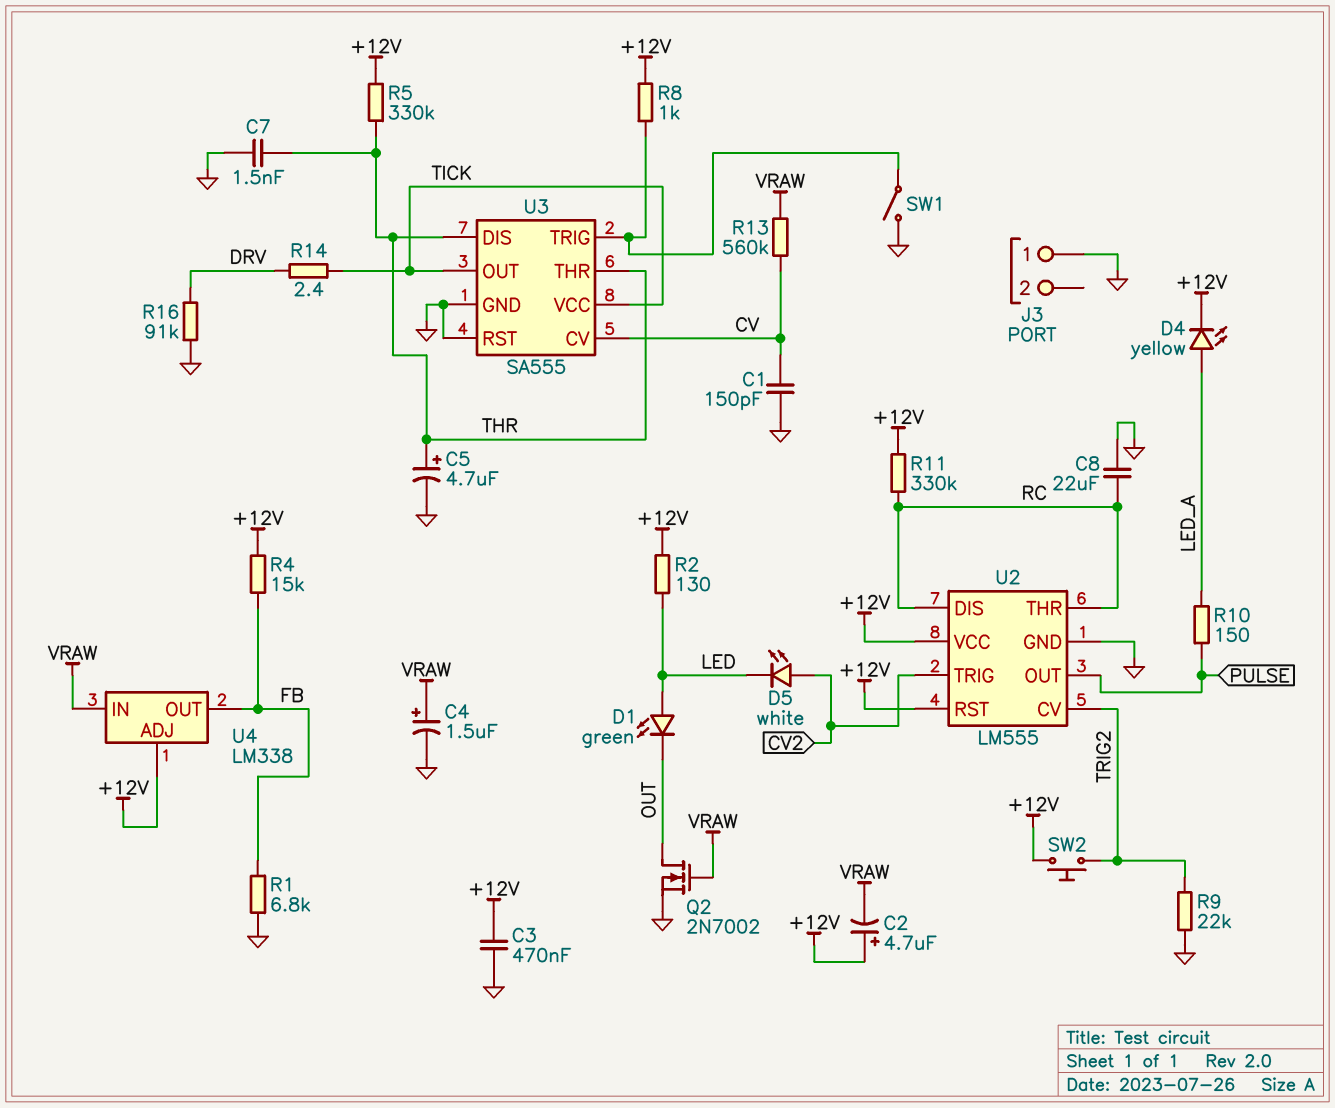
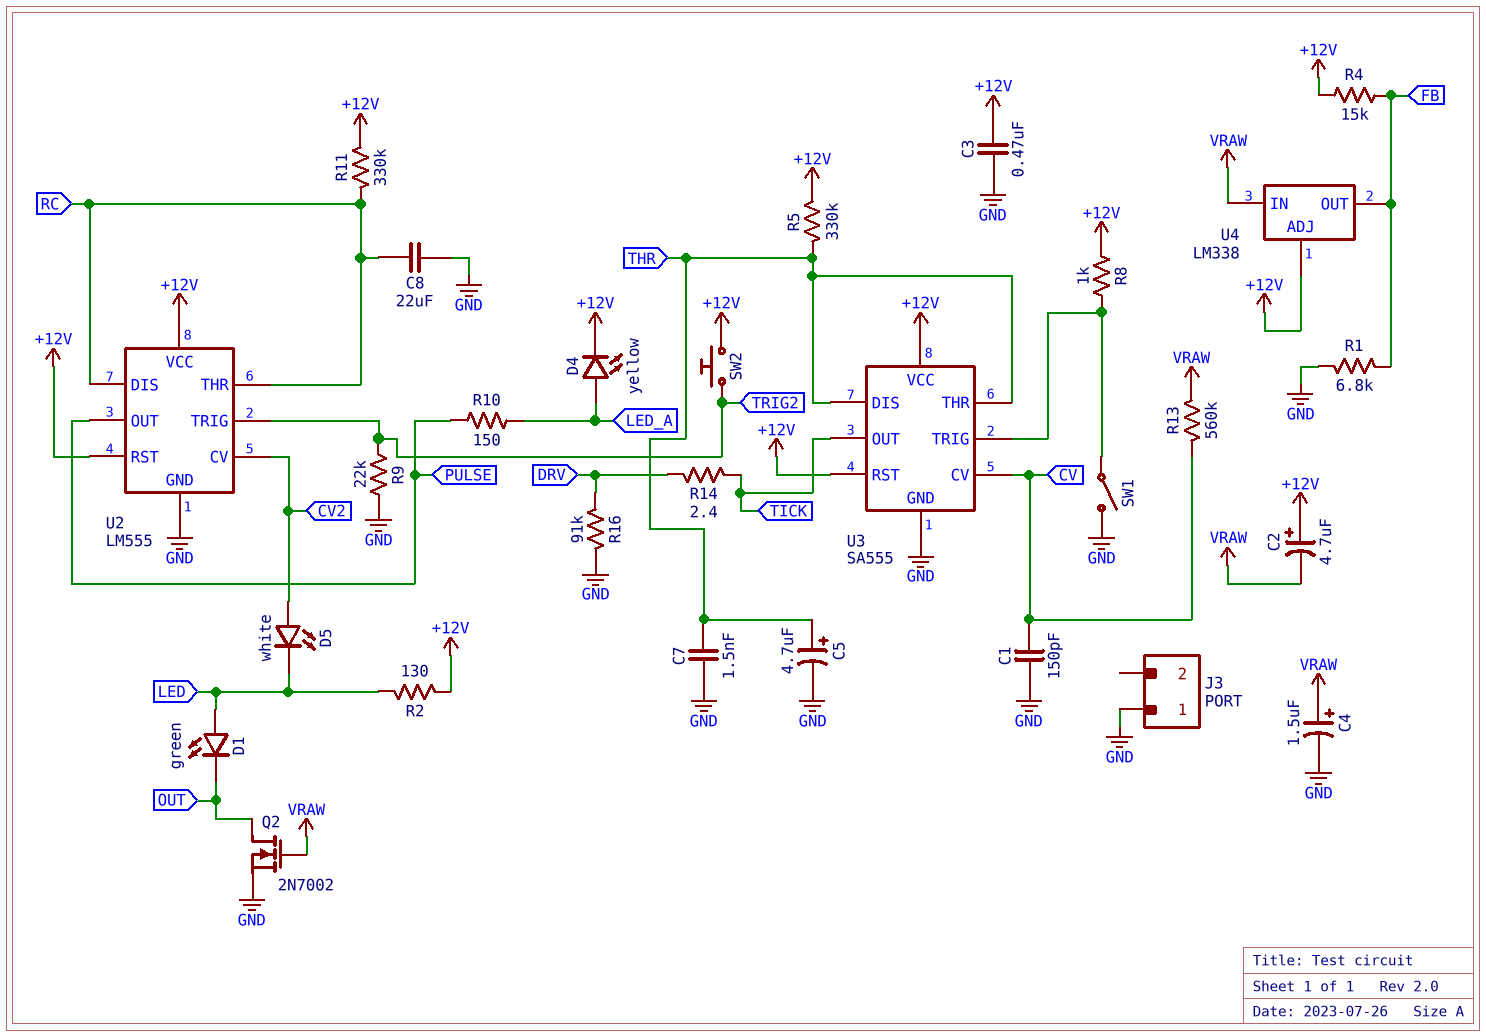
U2 pin CV: TRIG2 -> CV2
U2 pin TRIG: CV2 -> TRIG2
U3 pin RST: GND -> +12V
U3 pin VCC: TICK -> +12V

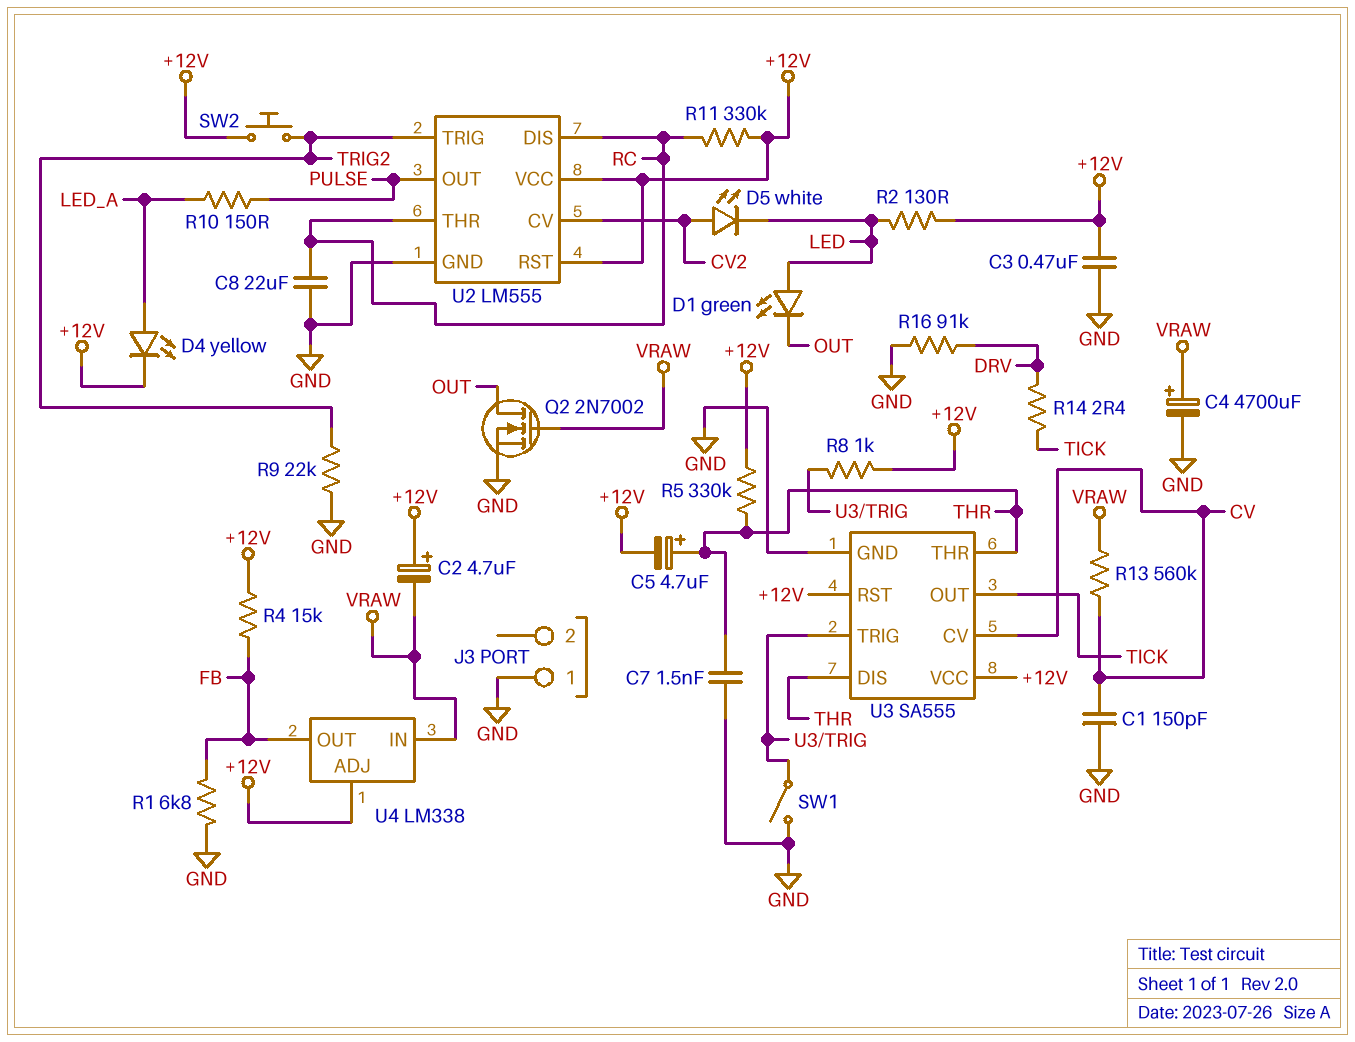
C4: 1.5uF (plus VRAW, minus GND) -> 4700uF (plus VRAW, minus GND)
C5: 4.7uF (plus THR, minus GND) -> 4.7uF (plus THR, minus +12V)

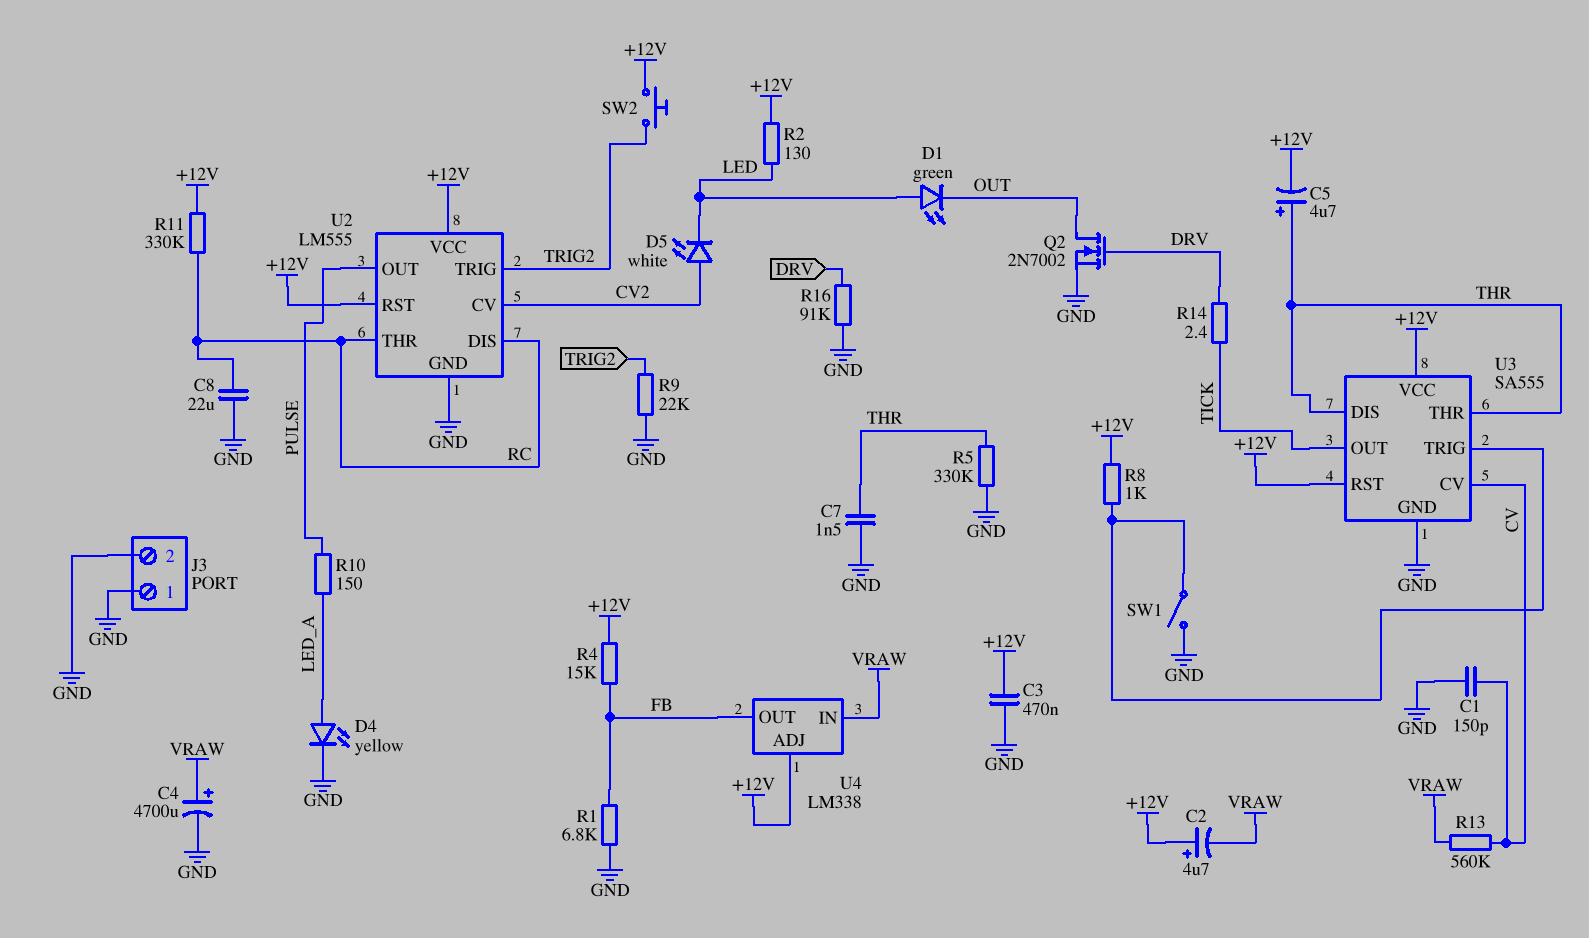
D4: LED yellow (A LED_A, K +12V) -> LED yellow (A LED_A, K GND)
J3 pin 2: none -> GND
Q2: NMOS 2N7002 (G VRAW, D OUT, S GND) -> NMOS 2N7002 (G DRV, D OUT, S GND)
R5: 330k (+12V, THR) -> 330k (GND, THR)

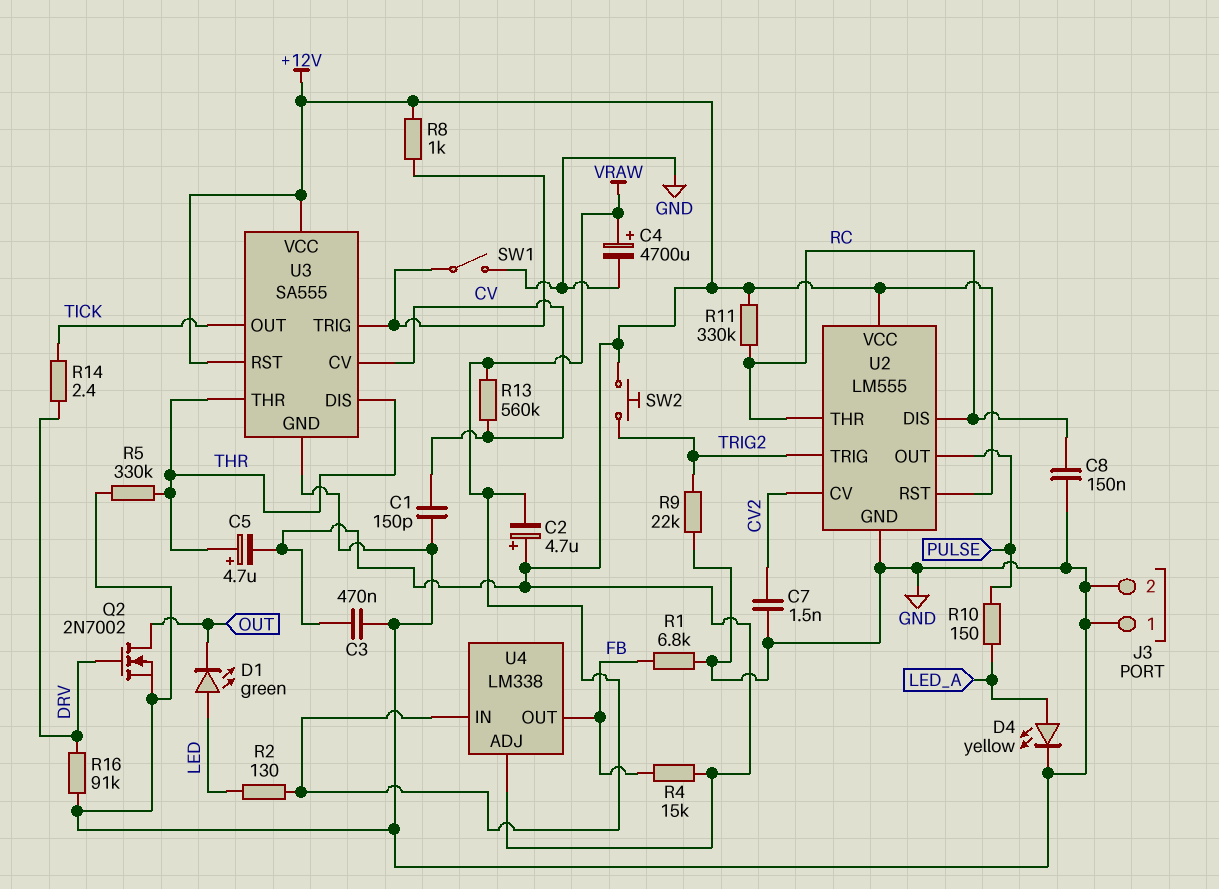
C7: 1.5nF (GND, THR) -> 1.5nF (CV2, GND)
C8: 22uF (GND, RC) -> 150nF (GND, RC)
D5: LED white (A CV2, K LED) -> none
R2: 130 (+12V, LED) -> 130 (LED, VRAW)

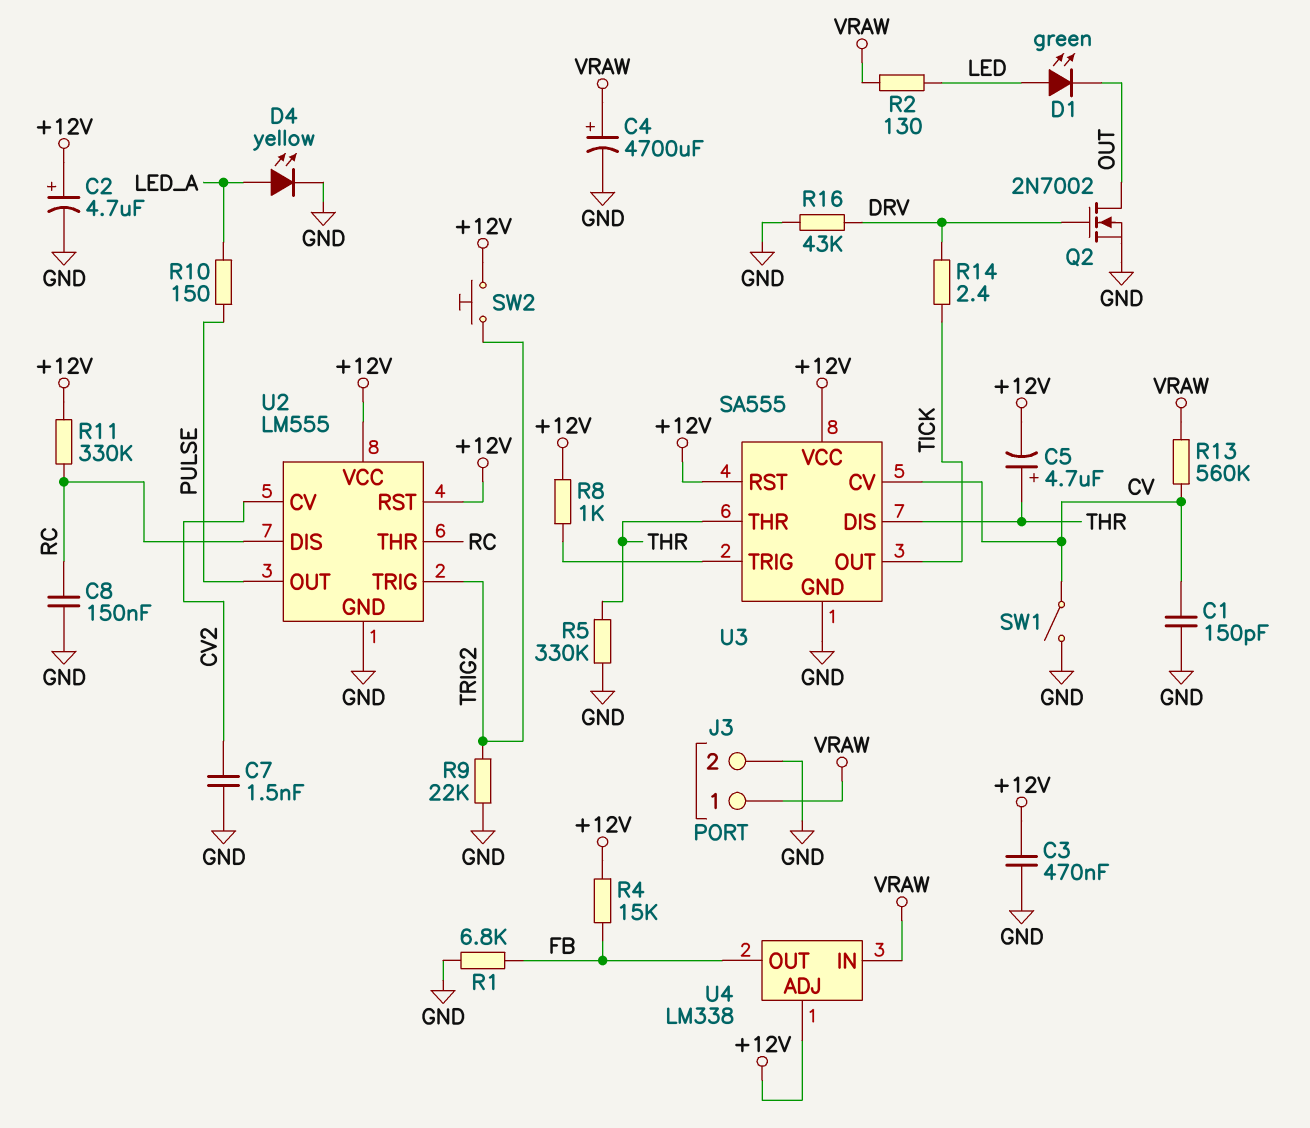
C2: 4.7uF (plus +12V, minus VRAW) -> 4.7uF (plus +12V, minus GND)
J3 pin 1: GND -> VRAW
R16: 91k (DRV, GND) -> 43k (DRV, GND)
SW1: switch (GND, U3/TRIG) -> switch (CV, GND)

